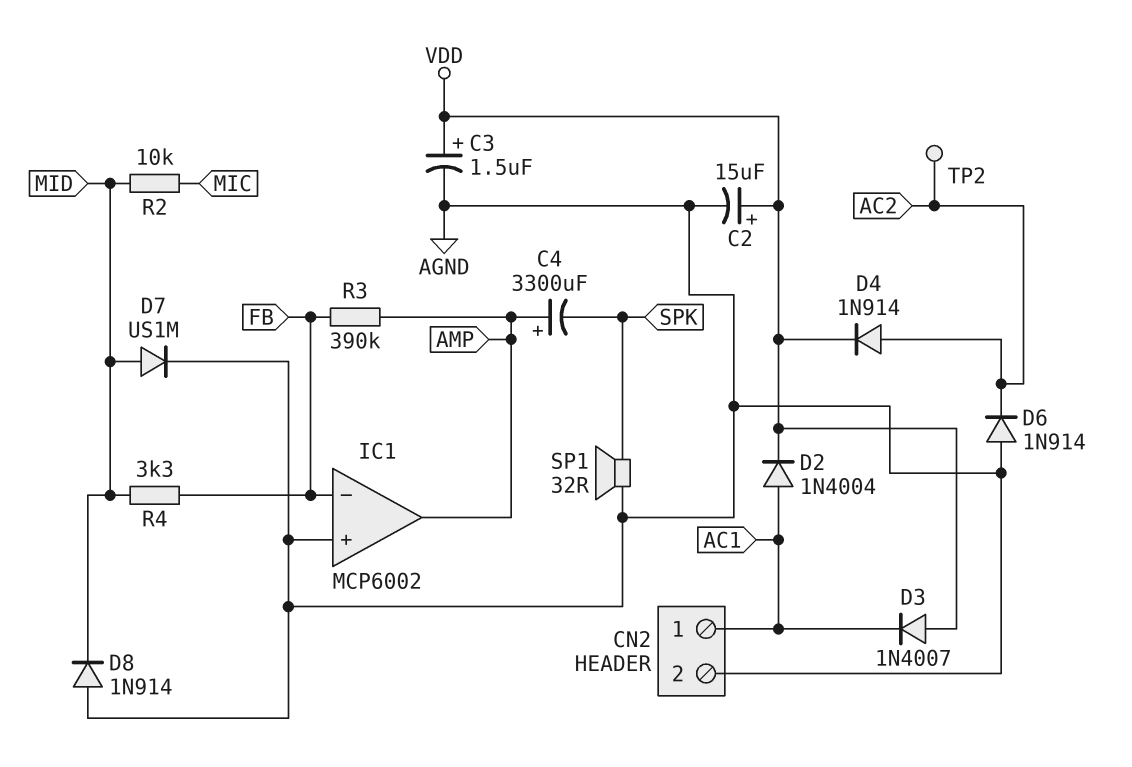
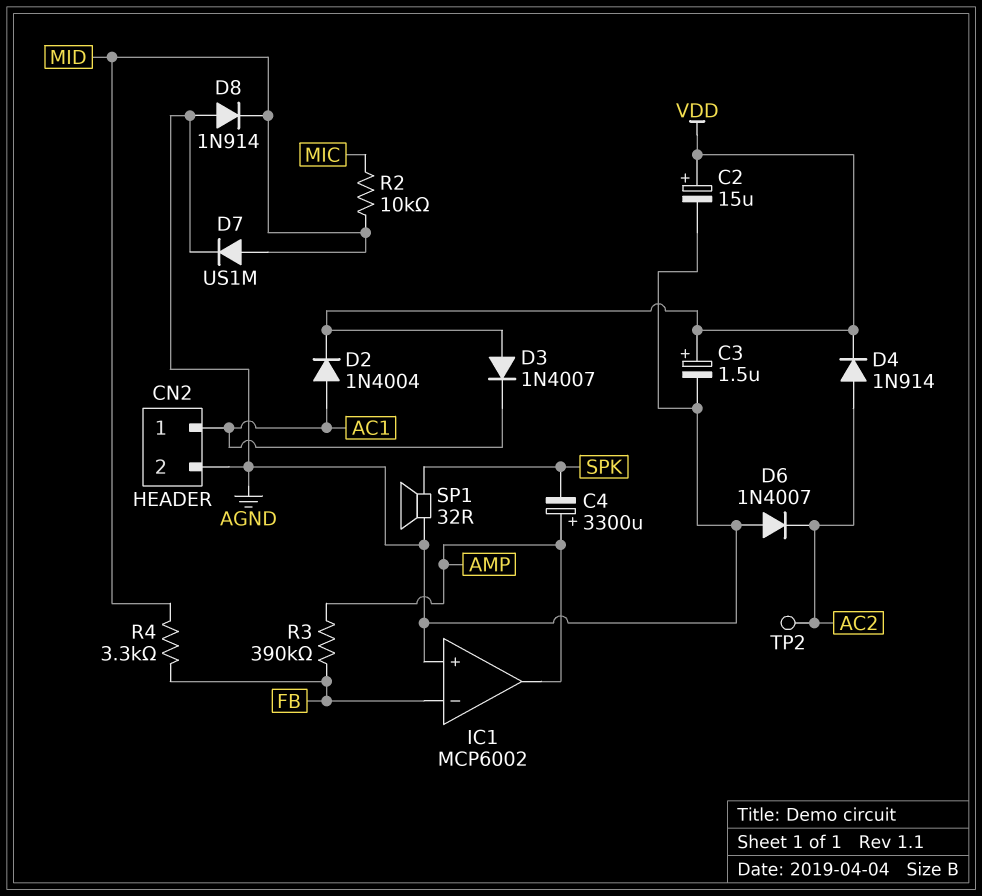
D6: diode 1N914 (A AGND, K AC2) -> diode 1N4007 (A AGND, K AC2)

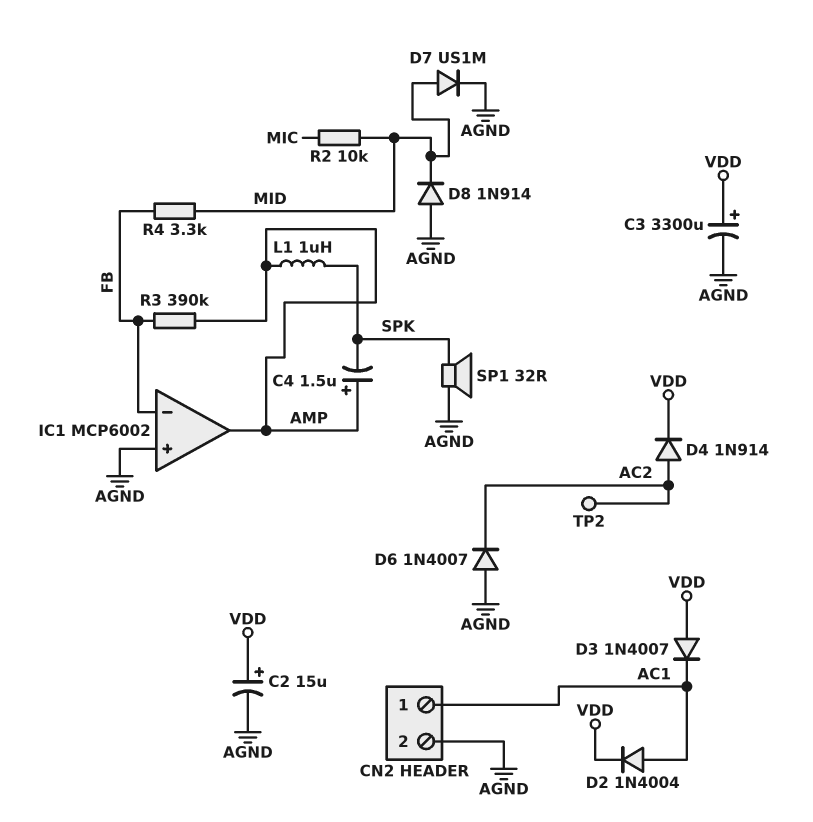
C3: 1.5uF (plus VDD, minus AGND) -> 3300uF (plus VDD, minus AGND)
C4: 3300uF (plus AMP, minus SPK) -> 1.5uF (plus AMP, minus SPK)
L1: none -> 1uH (AMP, SPK)

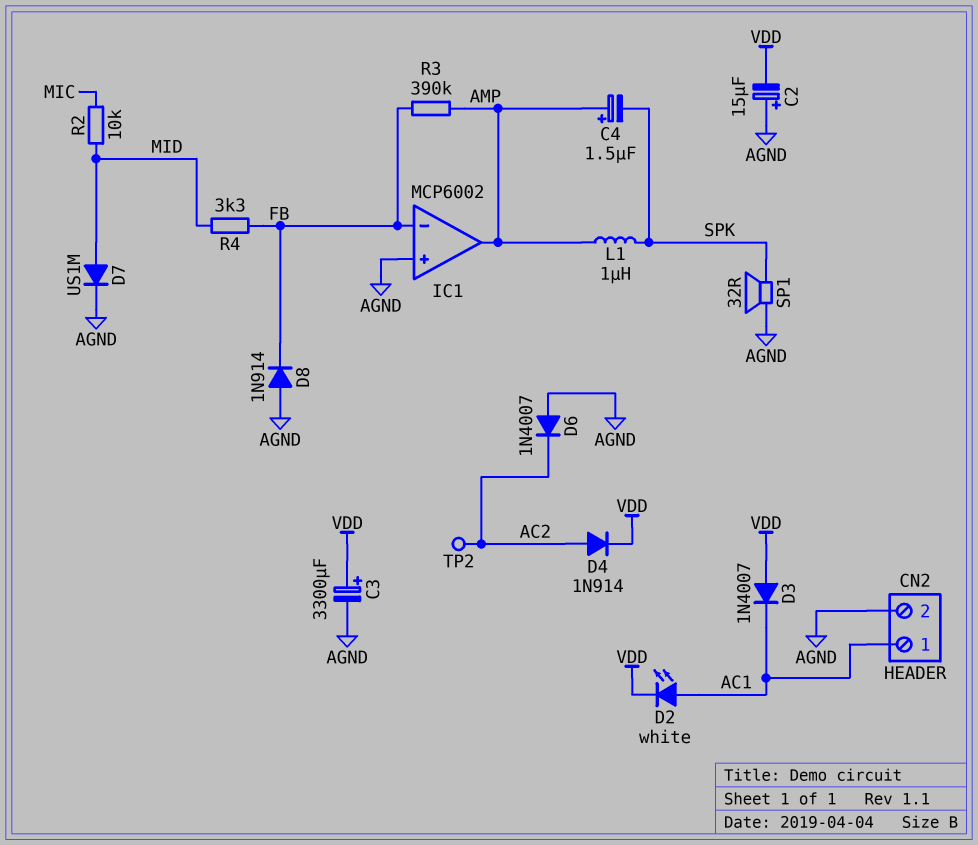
C2: 15uF (plus VDD, minus AGND) -> 15uF (plus AGND, minus VDD)
D2: diode 1N4004 (A AC1, K VDD) -> LED white (A AC1, K VDD)
D8: diode 1N914 (A AGND, K MID) -> diode 1N914 (A AGND, K FB)

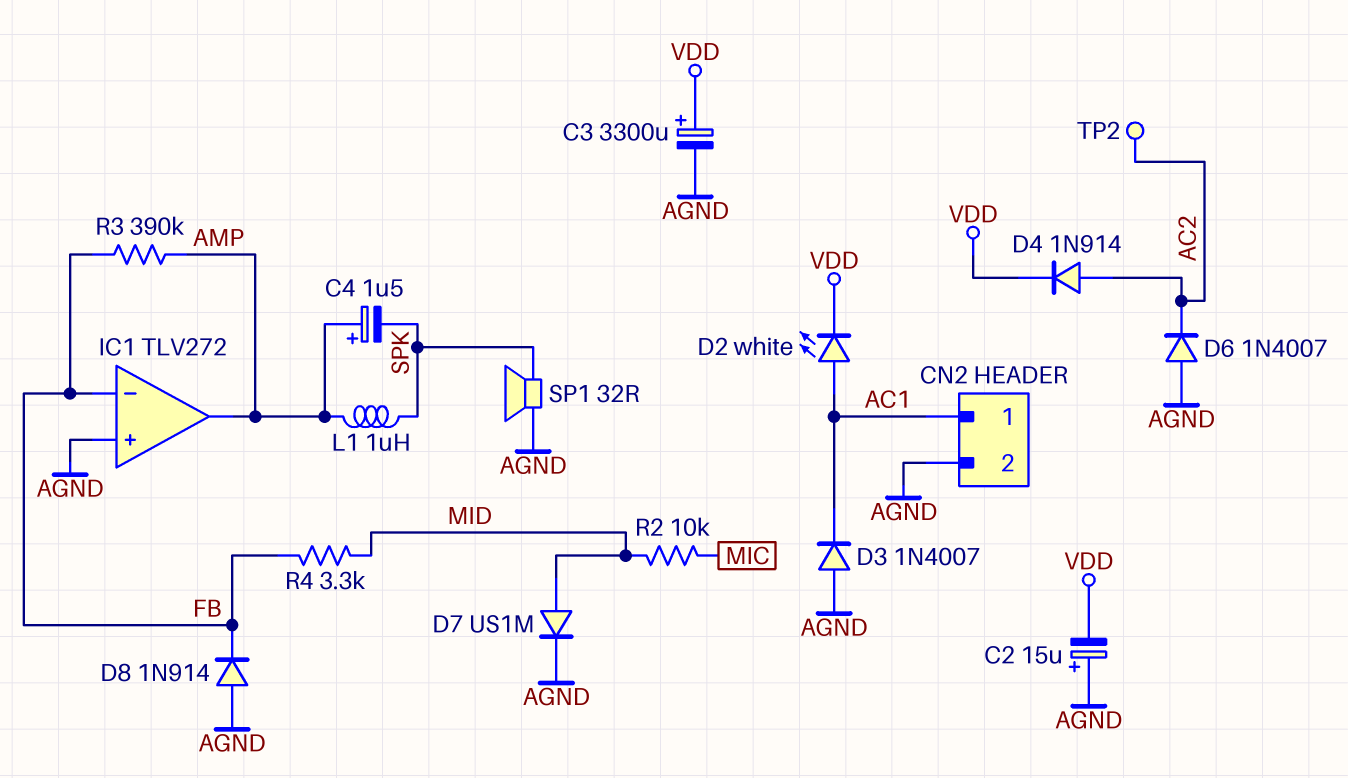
D3: diode 1N4007 (A VDD, K AC1) -> diode 1N4007 (A AGND, K AC1)
IC1: MCP6002 -> TLV272

